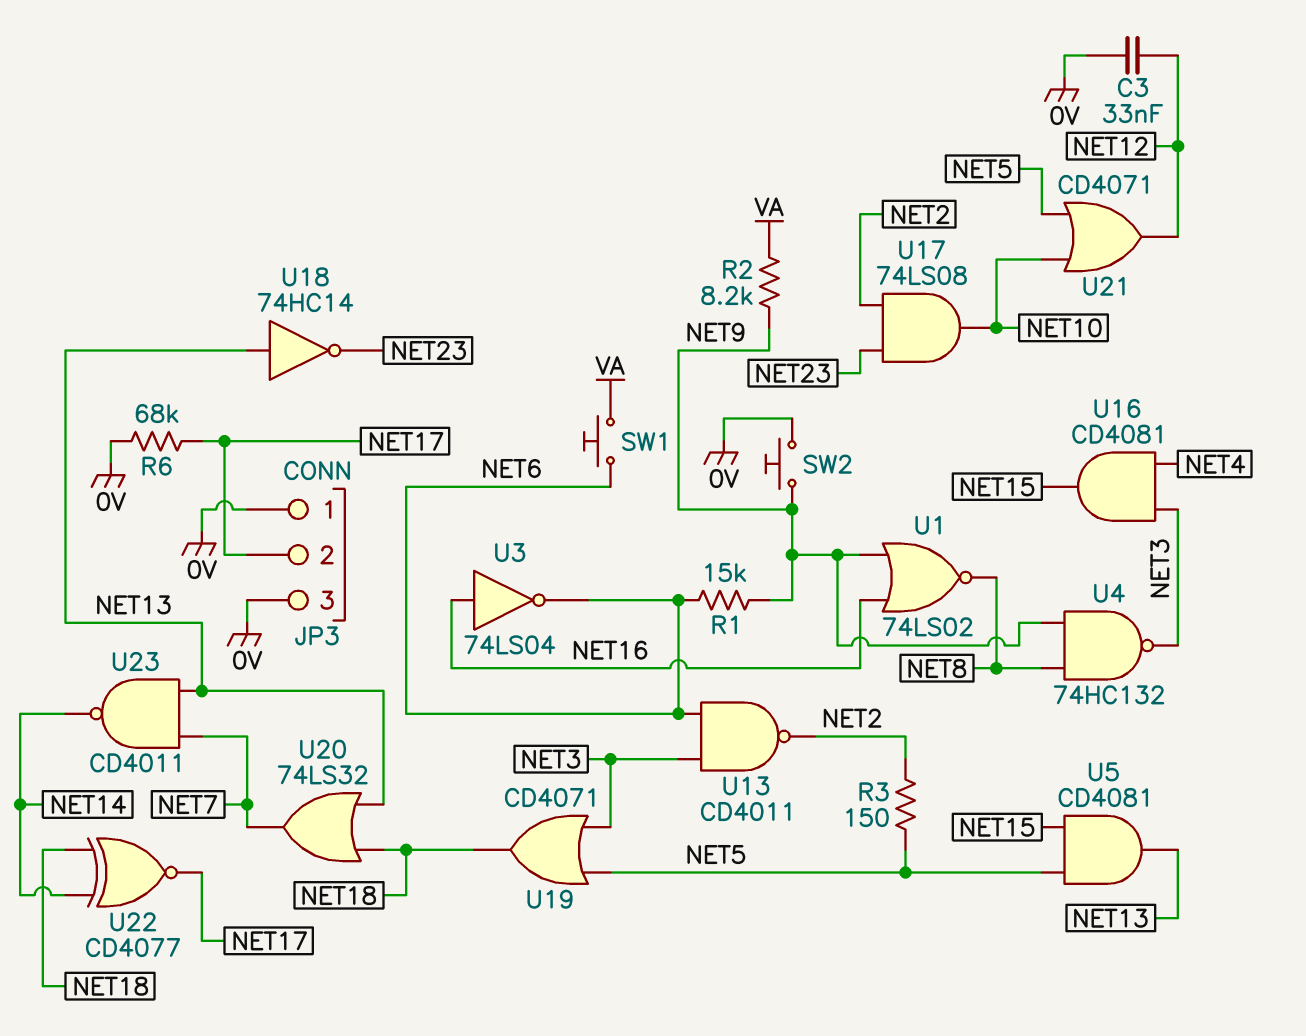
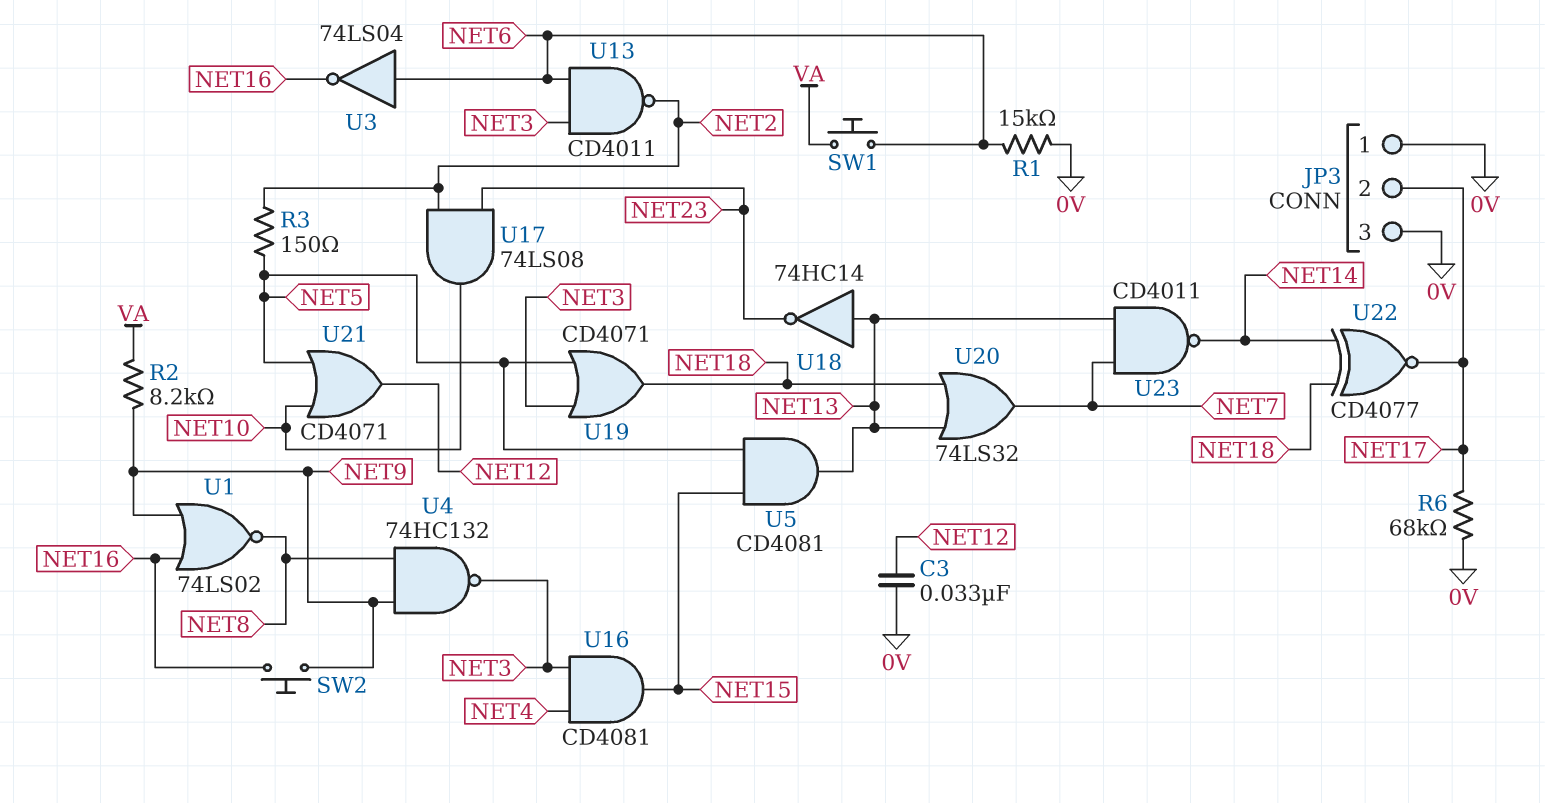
R1: 15k (NET6, NET9) -> 15k (0V, NET6)
SW2: button (0V, NET9) -> button (NET9, NET16)
U3: NOT 74LS04 (in NET16, out NET6) -> NOT 74LS04 (in NET6, out NET16)

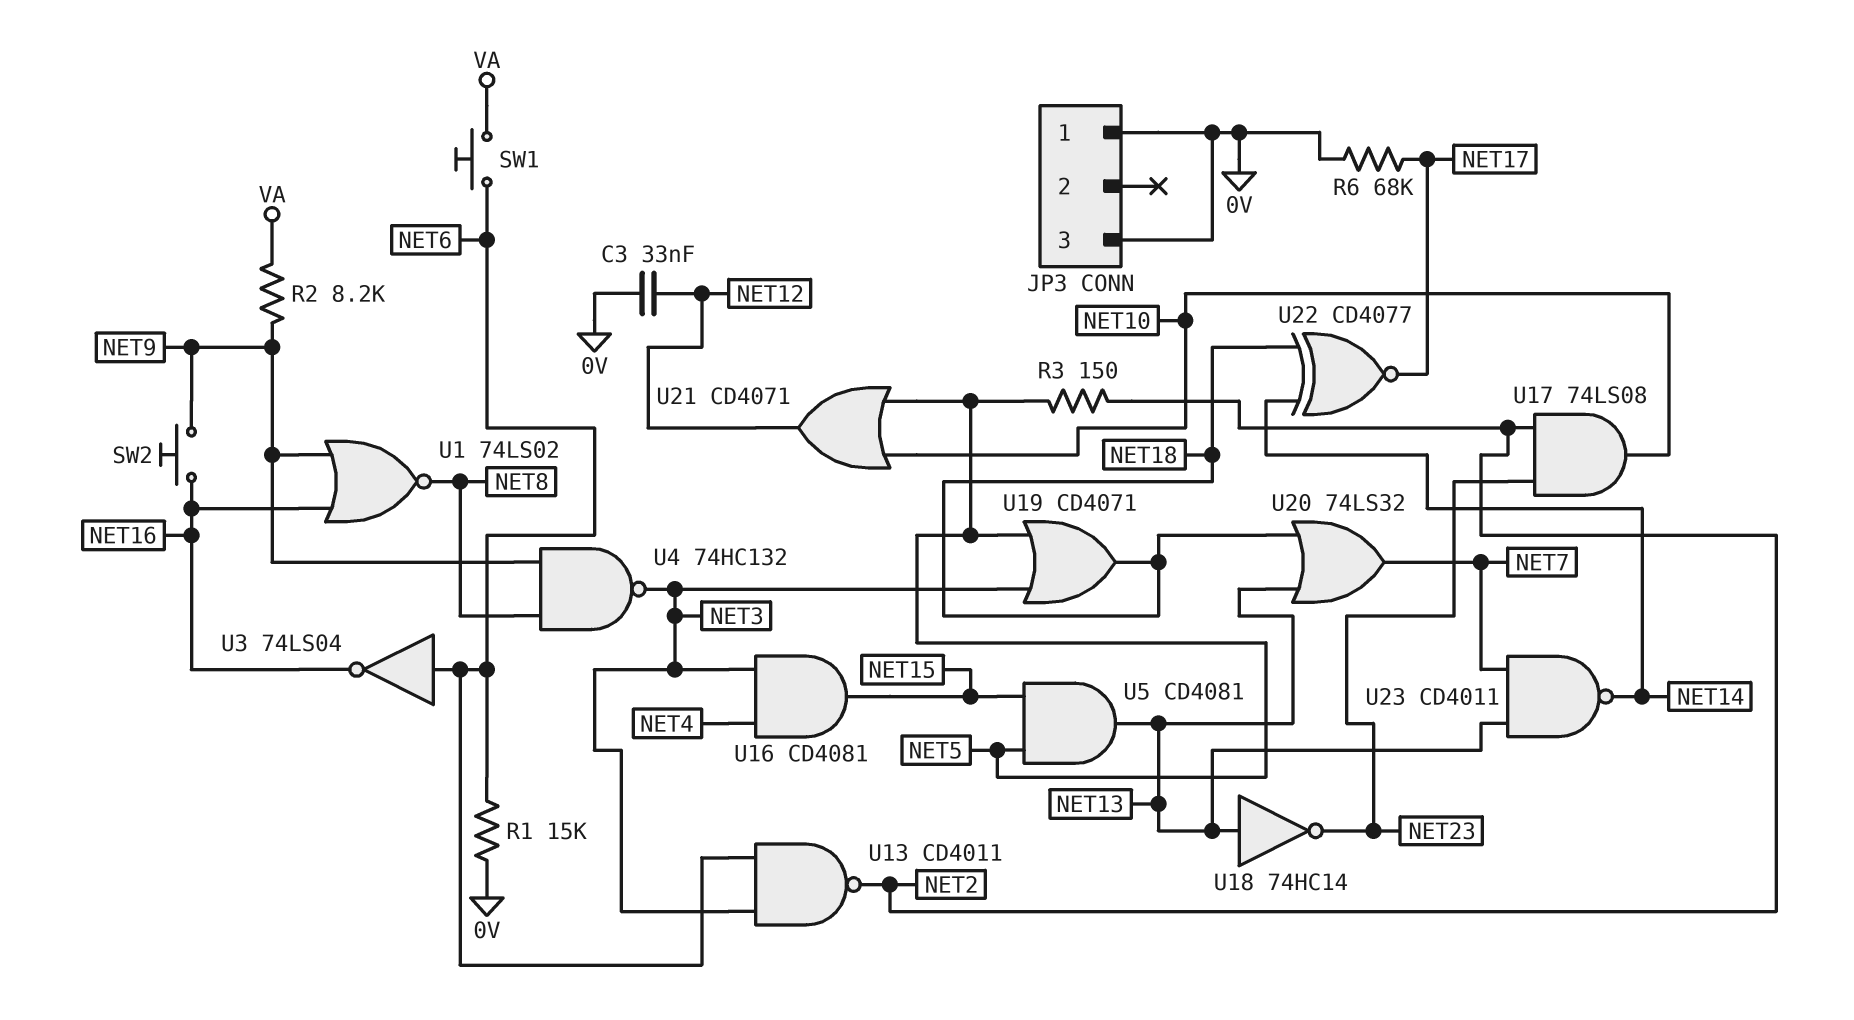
JP3 pin 2: NET17 -> none

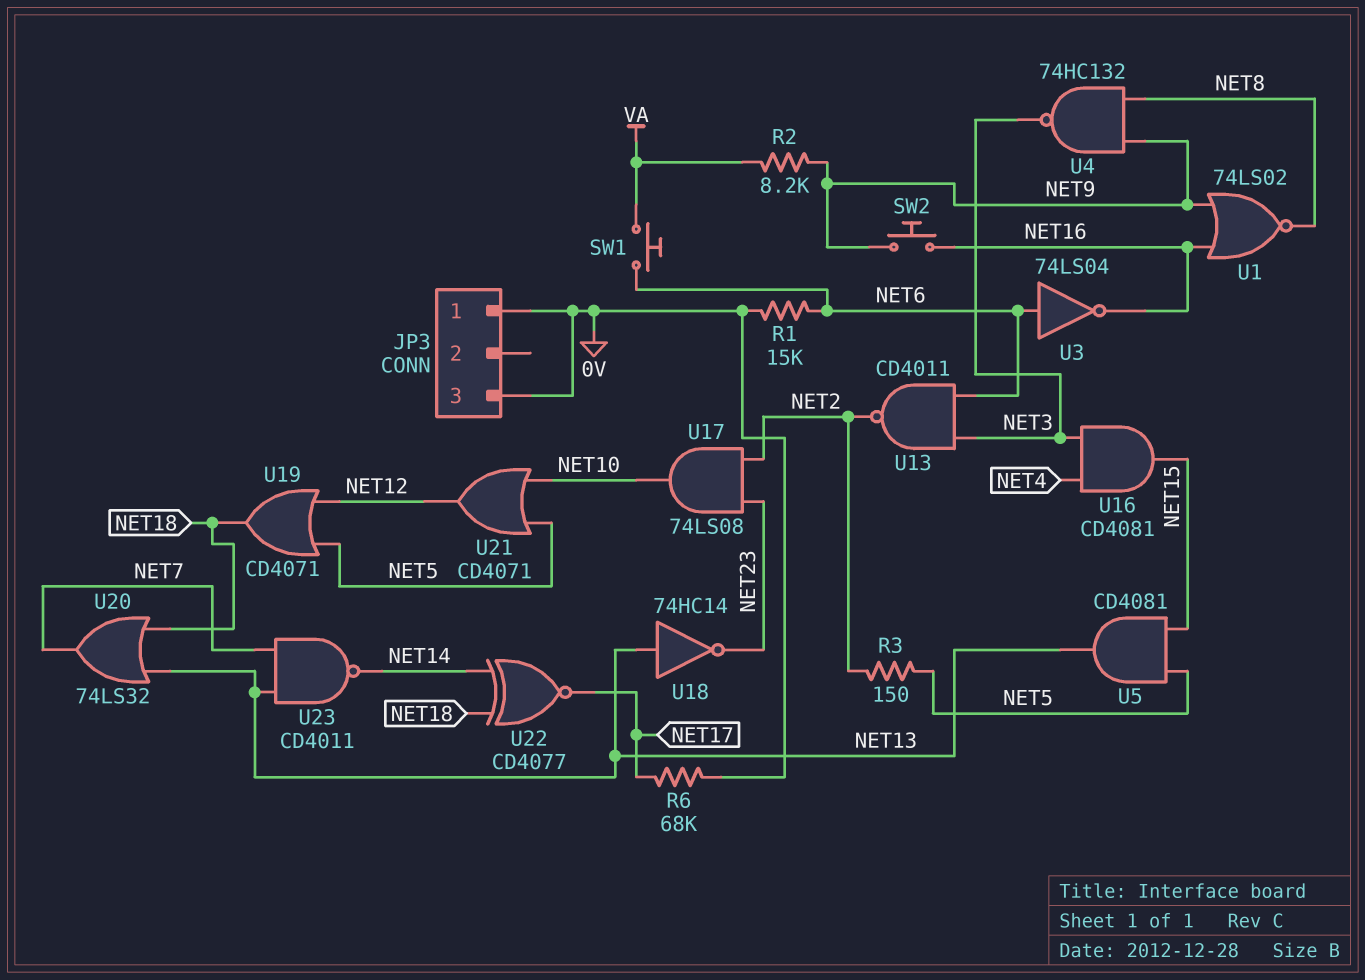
C3: 33nF (0V, NET12) -> none
U19: OR CD4071 (in NET3, in NET5, out NET18) -> OR CD4071 (in NET5, in NET12, out NET18)

